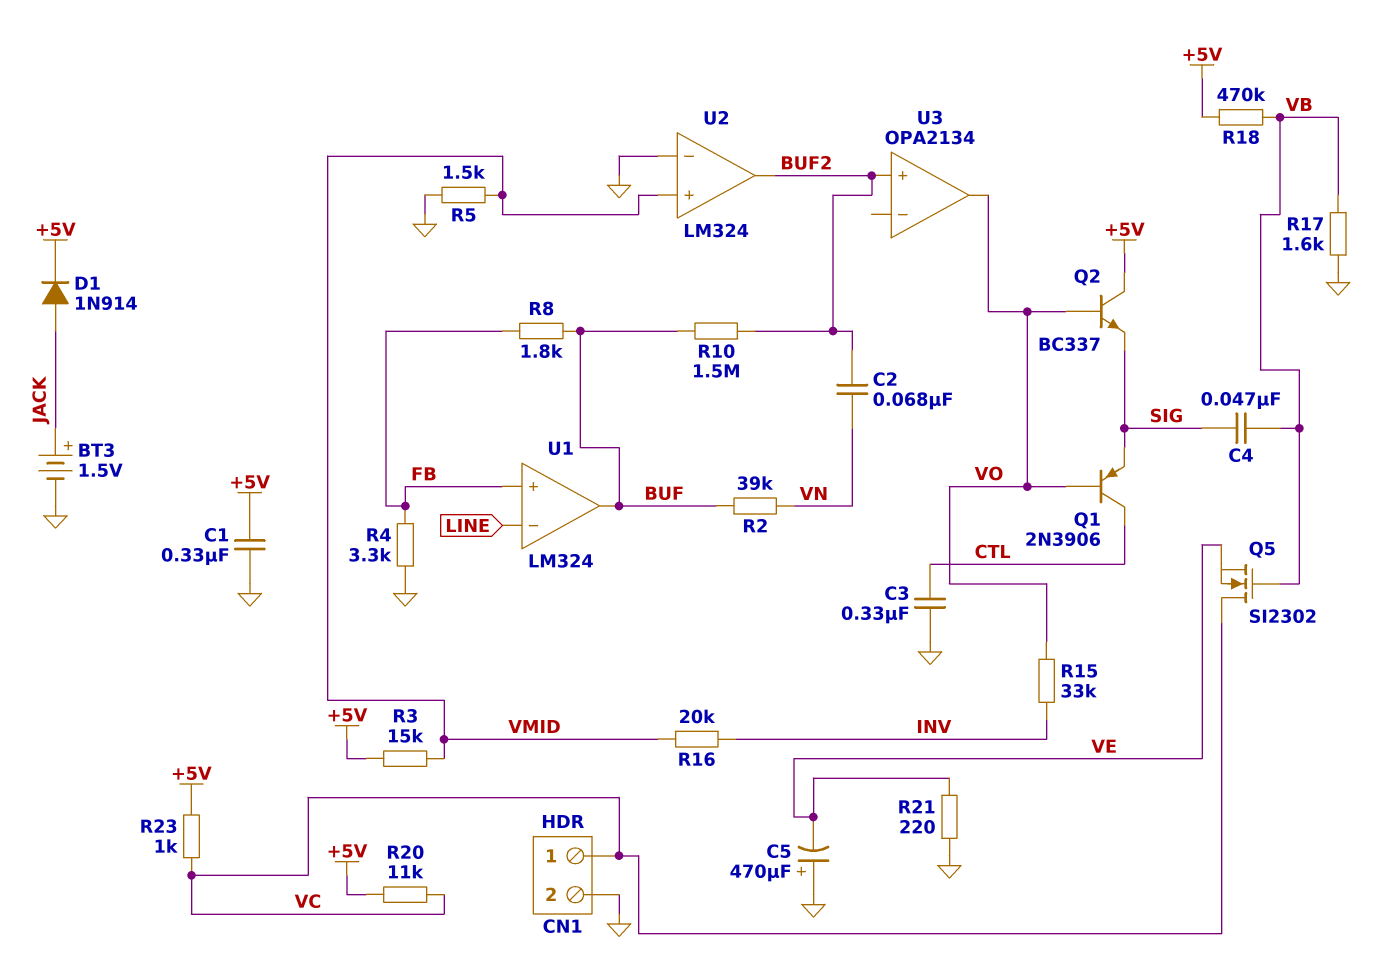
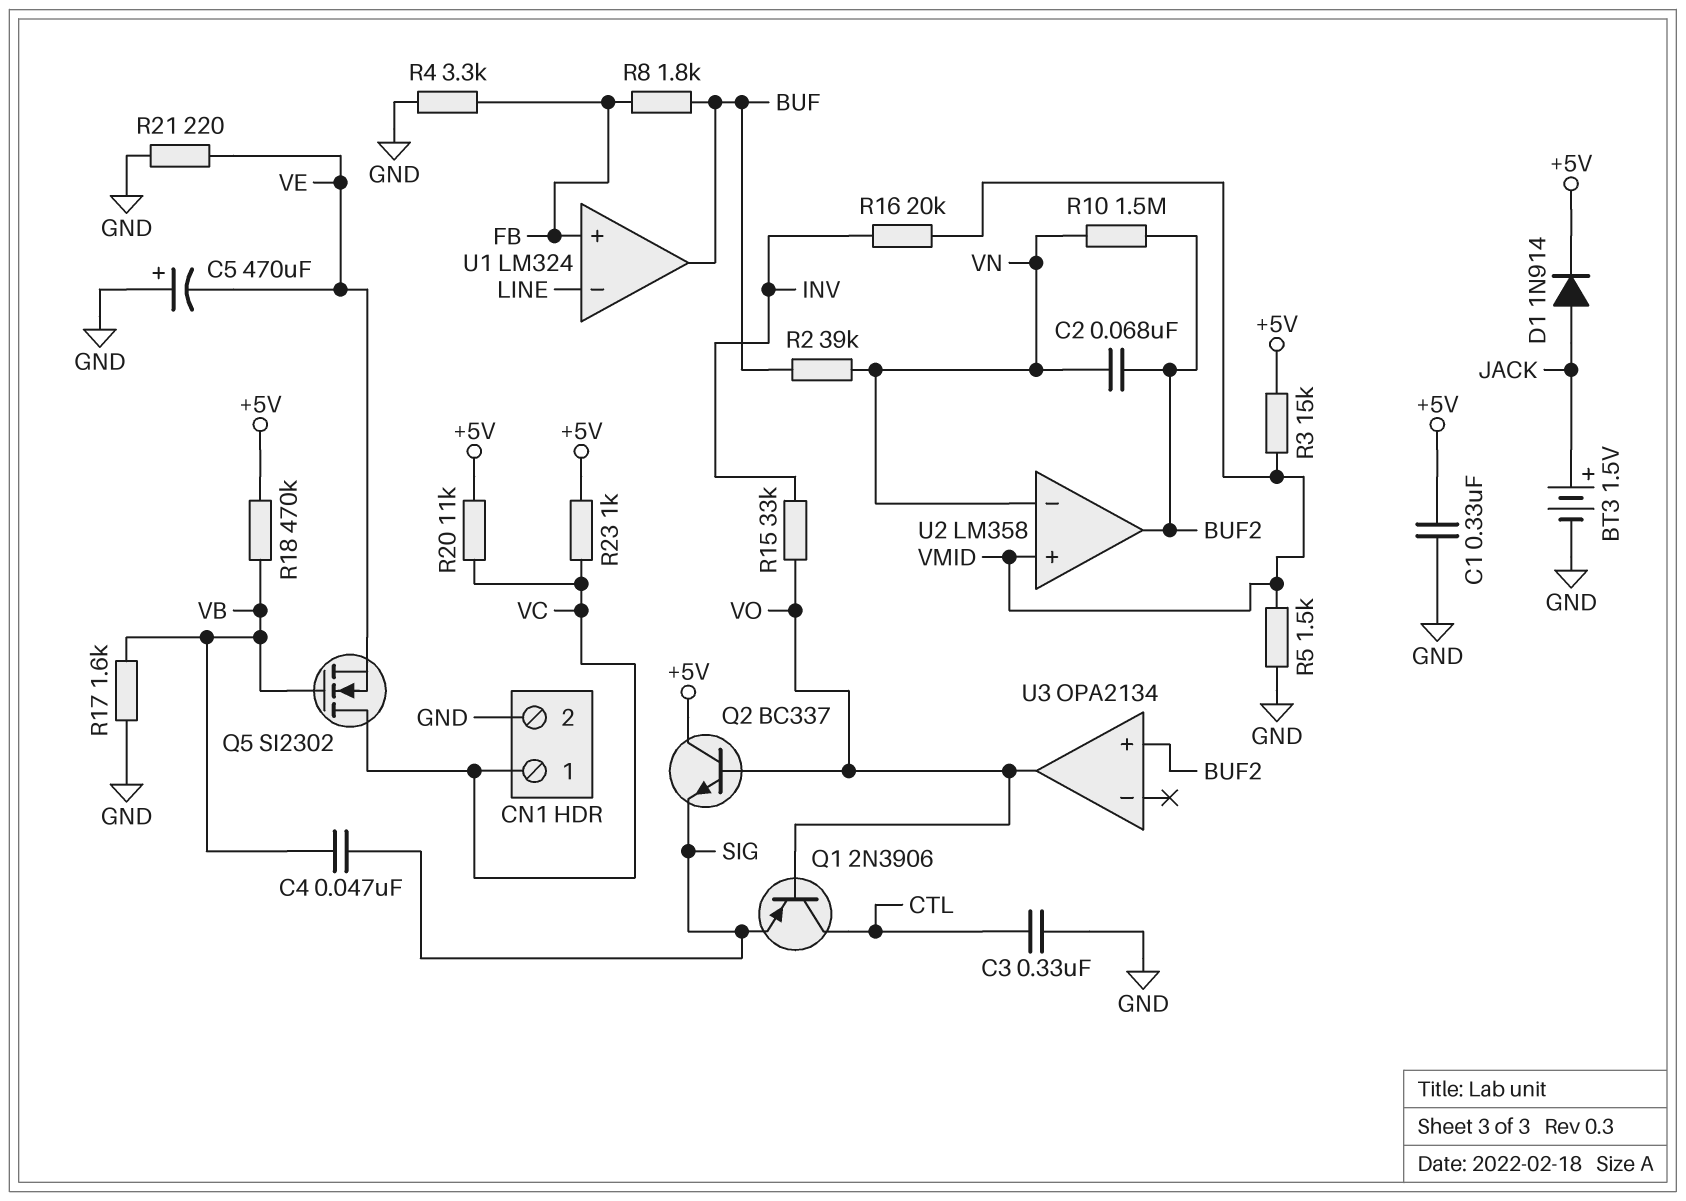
R10: 1.5M (BUF, BUF2) -> 1.5M (BUF2, VN)
U2: LM324 -> LM358
U2 pin in-: GND -> VN

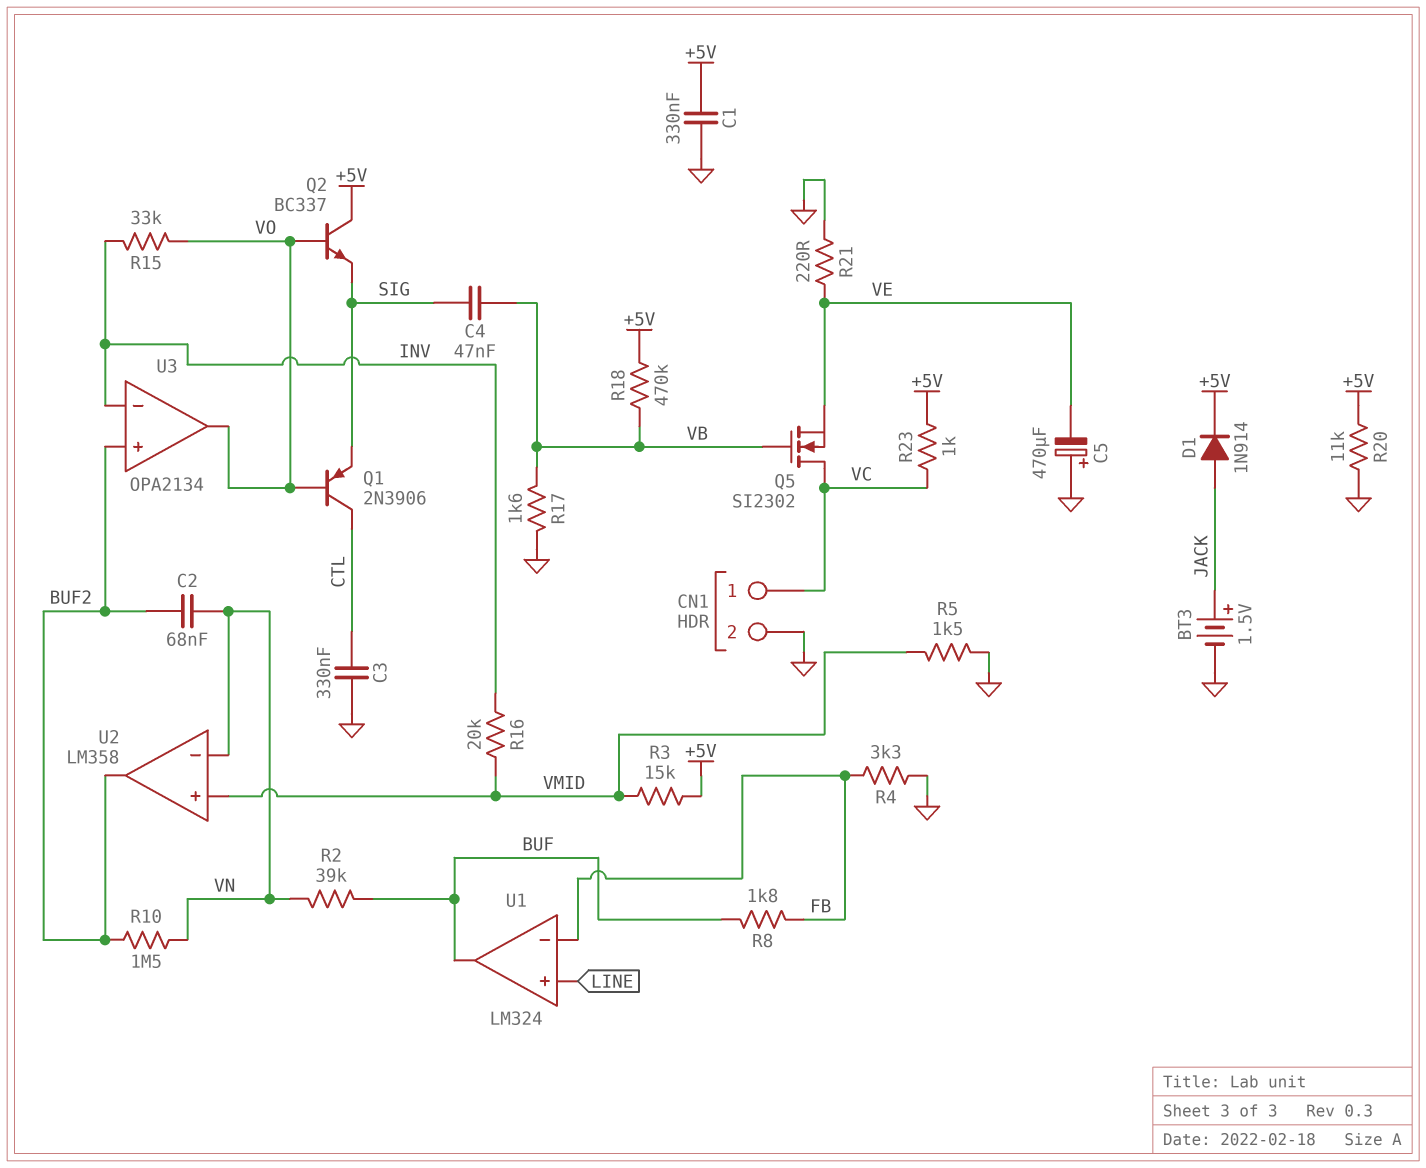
R20: 11k (+5V, VC) -> 11k (+5V, GND)
U1 pin in+: FB -> LINE
U1 pin in-: LINE -> FB
U3 pin in-: none -> INV

